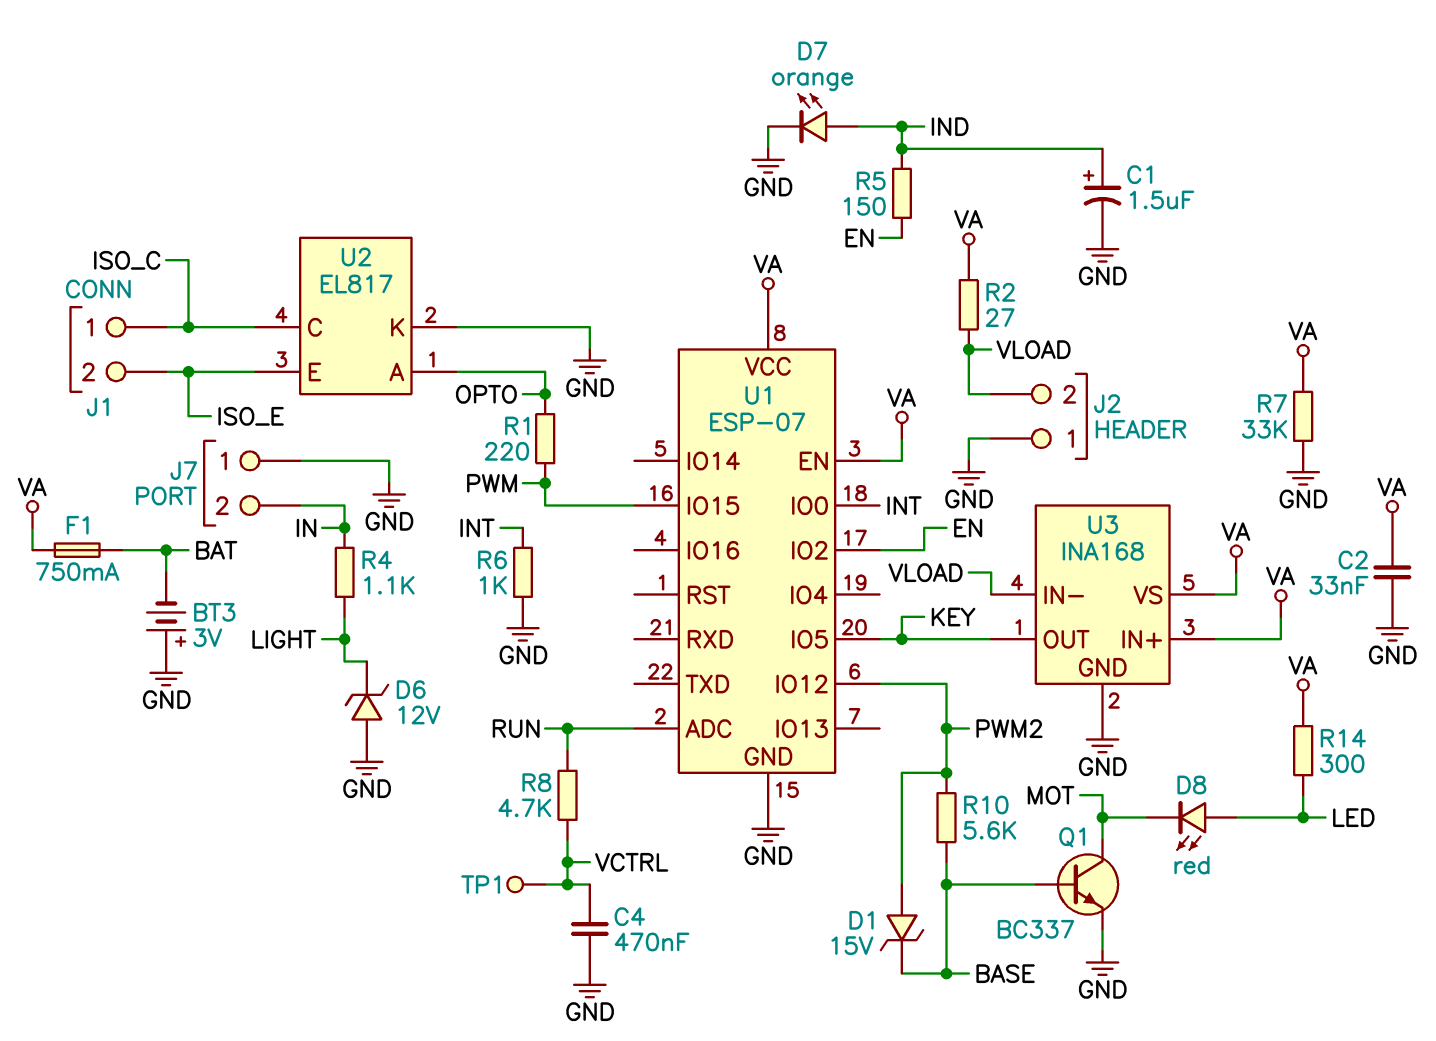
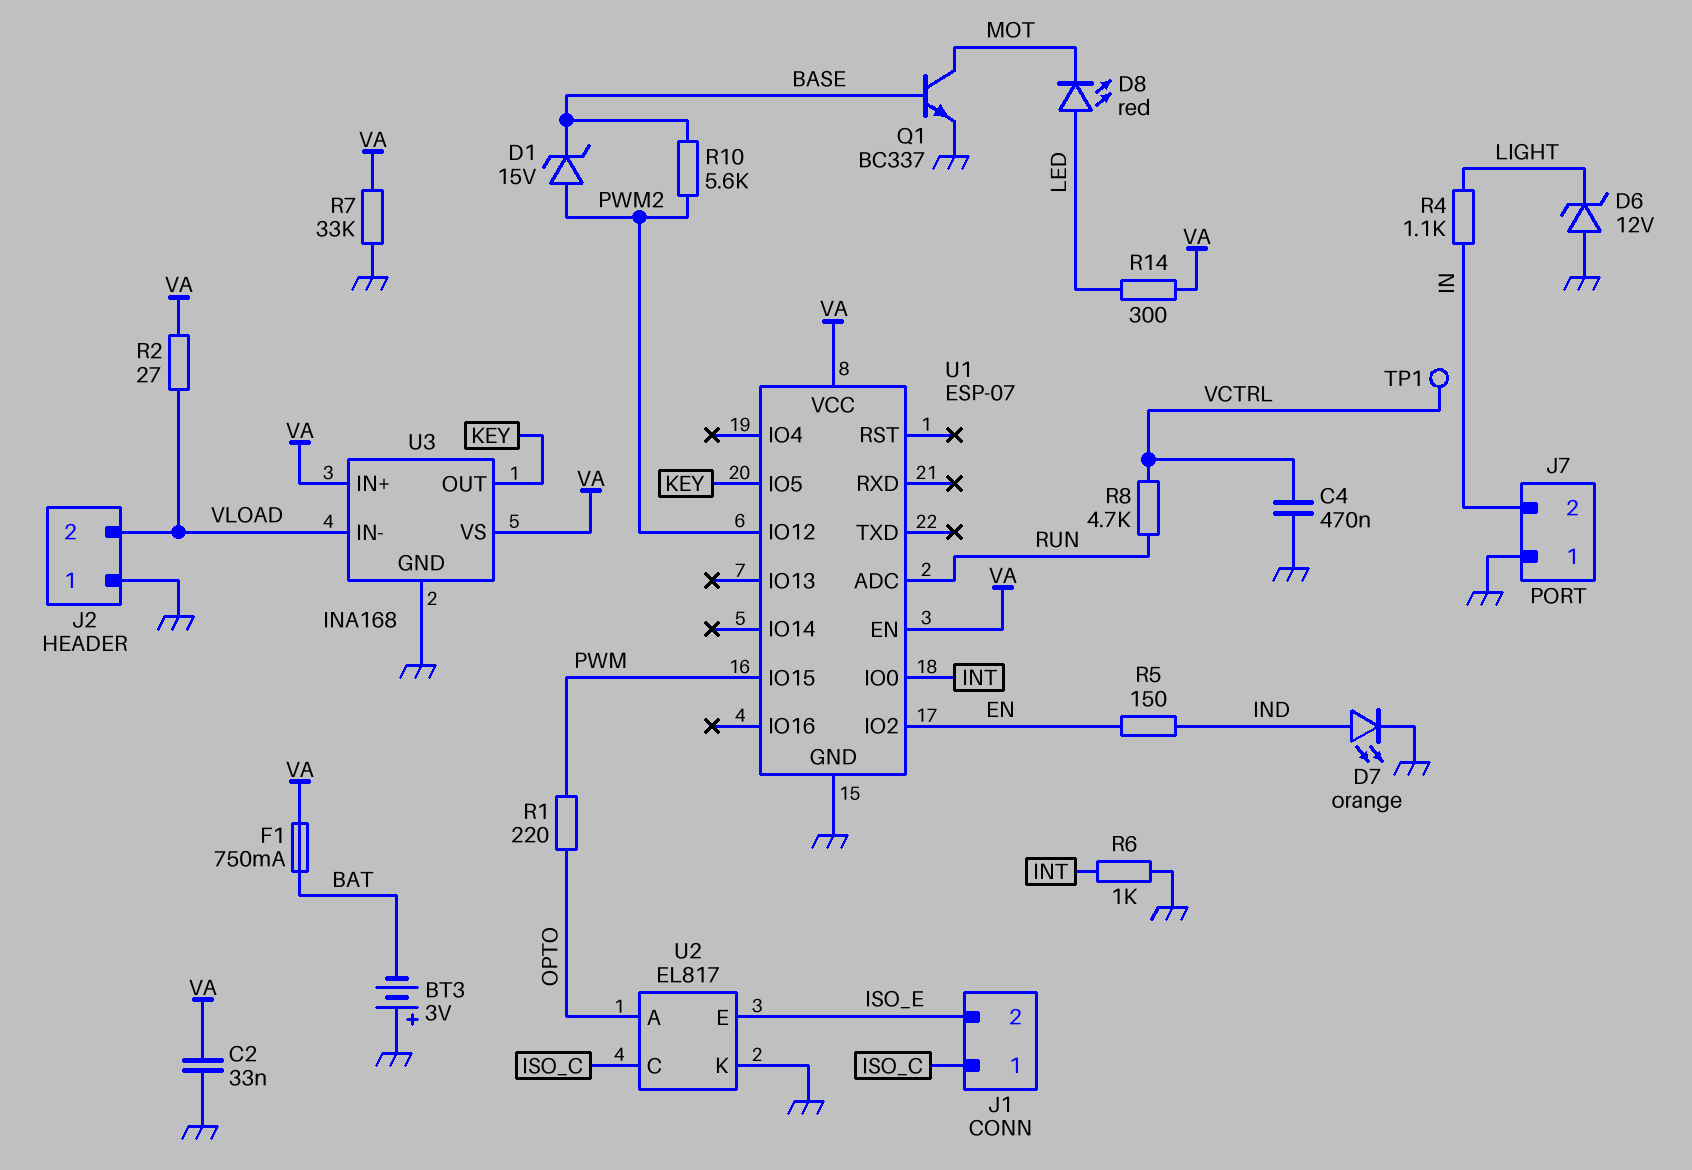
C1: 1.5uF (plus IND, minus GND) -> none

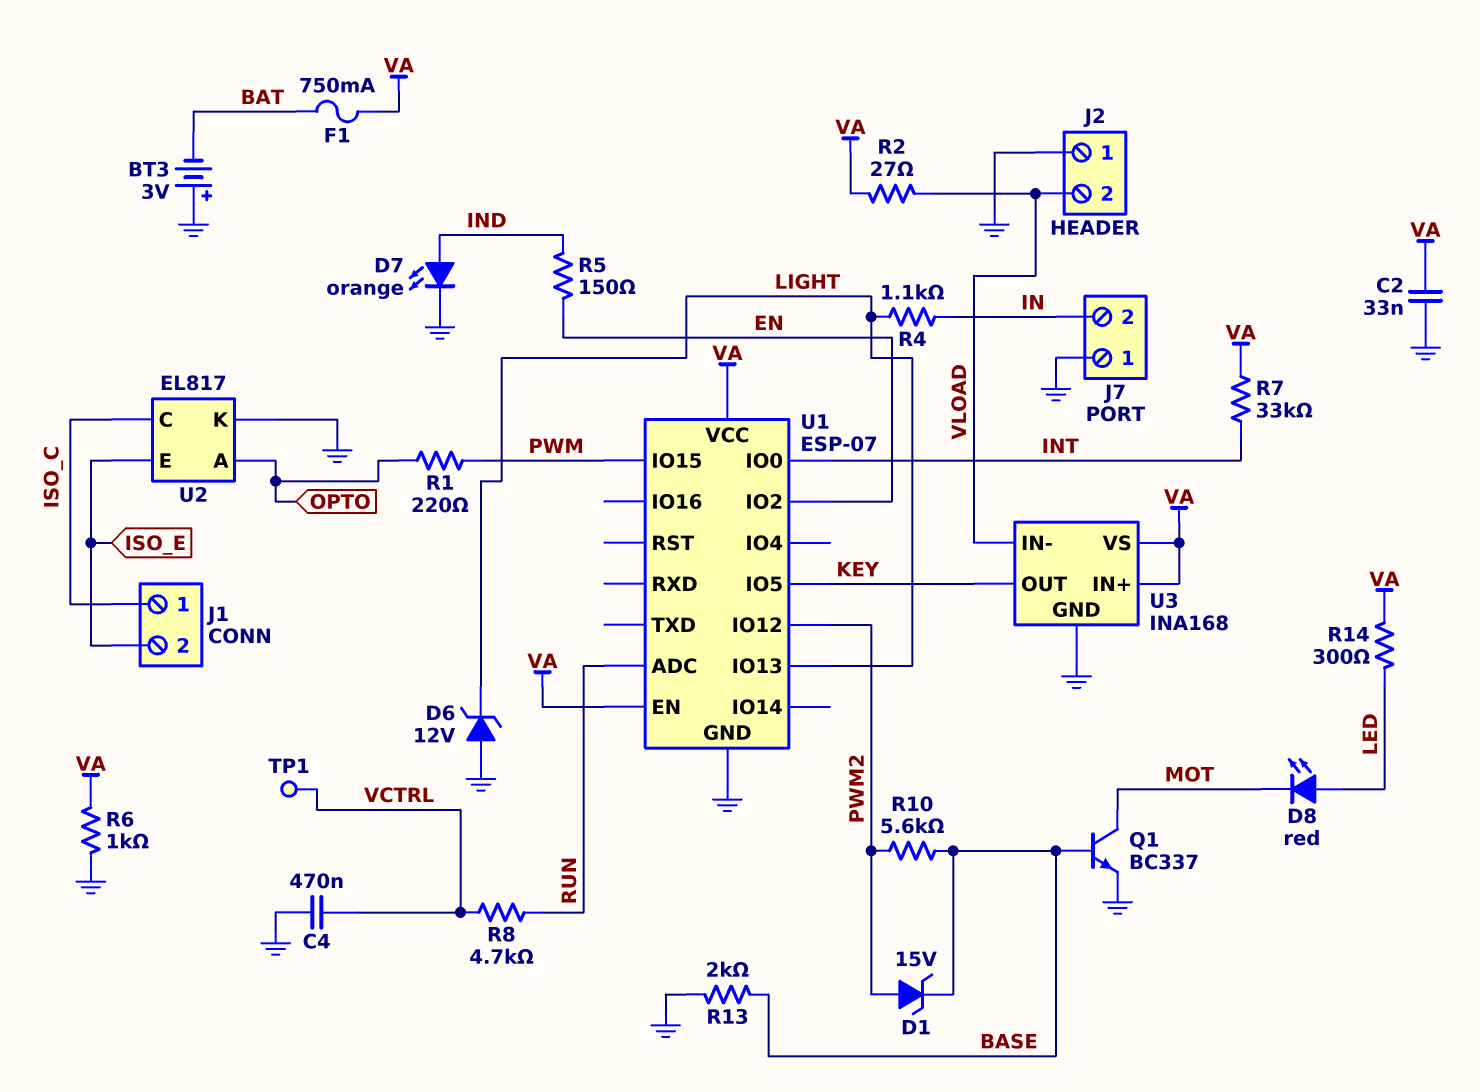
R6: 1k (GND, INT) -> 1k (GND, VA)
R7: 33k (GND, VA) -> 33k (INT, VA)
R13: none -> 2k (BASE, GND)
U1 pin IO13: none -> LIGHT

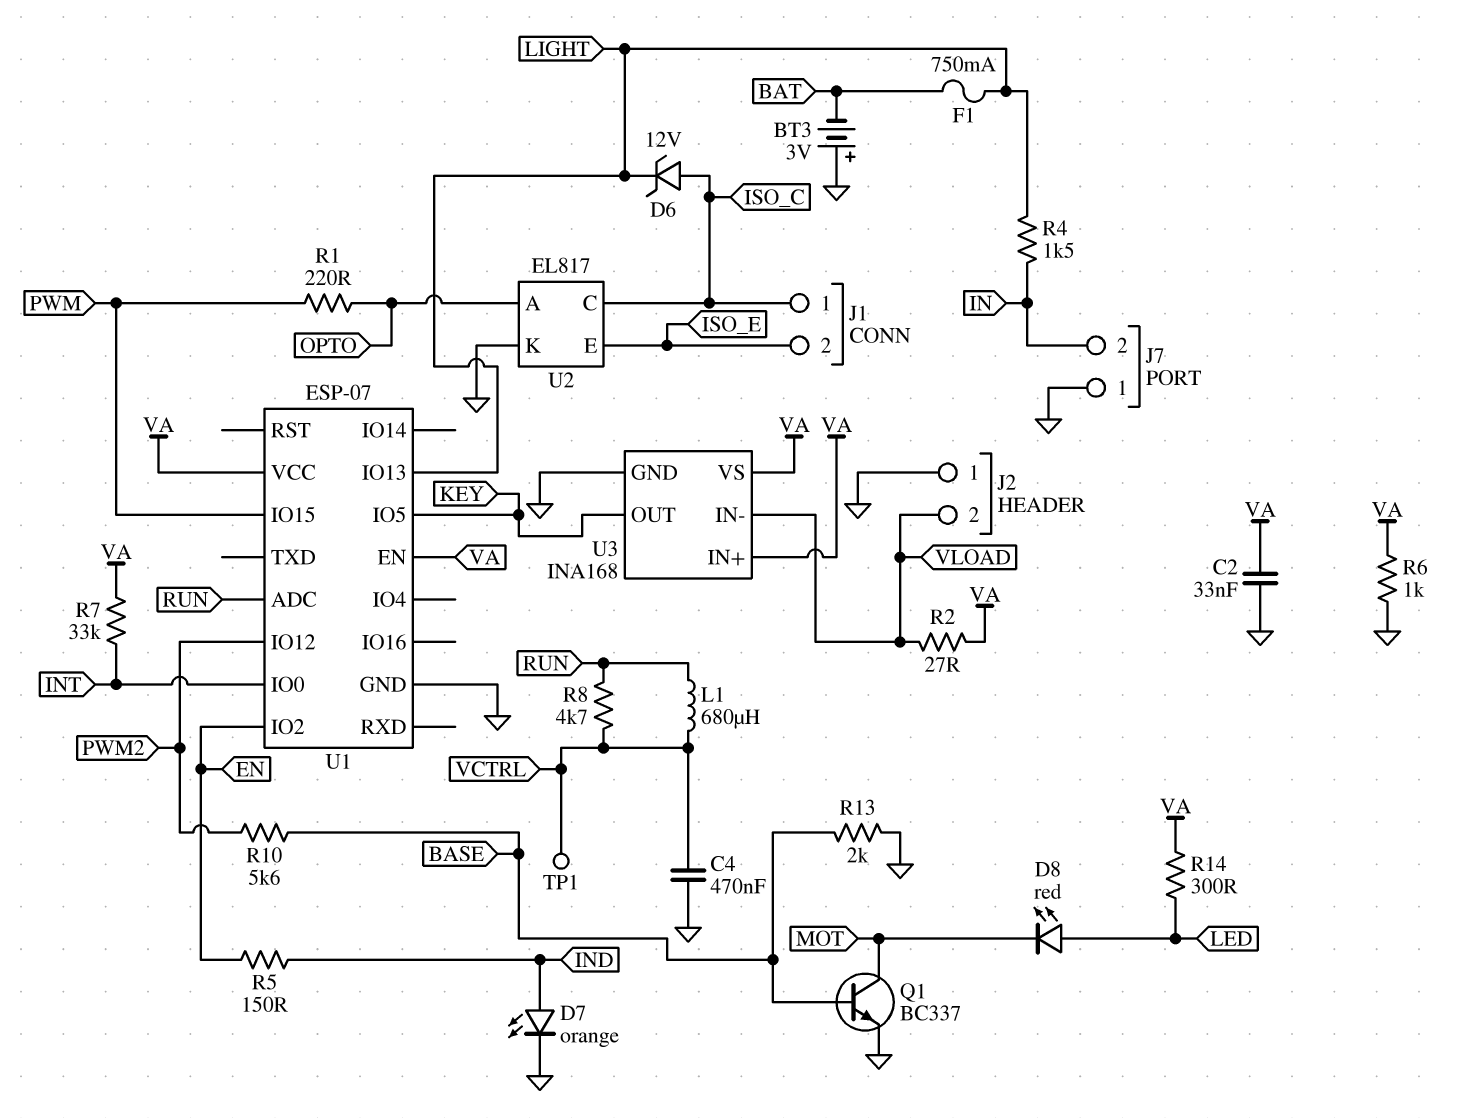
D1: zener 15V (A PWM2, K BASE) -> none
D6: zener 12V (A GND, K LIGHT) -> zener 12V (A ISO_C, K LIGHT)
F1: 750mA (BAT, VA) -> 750mA (BAT, LIGHT)
L1: none -> 680uH (RUN, VCTRL)
R4: 1.1k (IN, LIGHT) -> 1.5k (IN, LIGHT)

